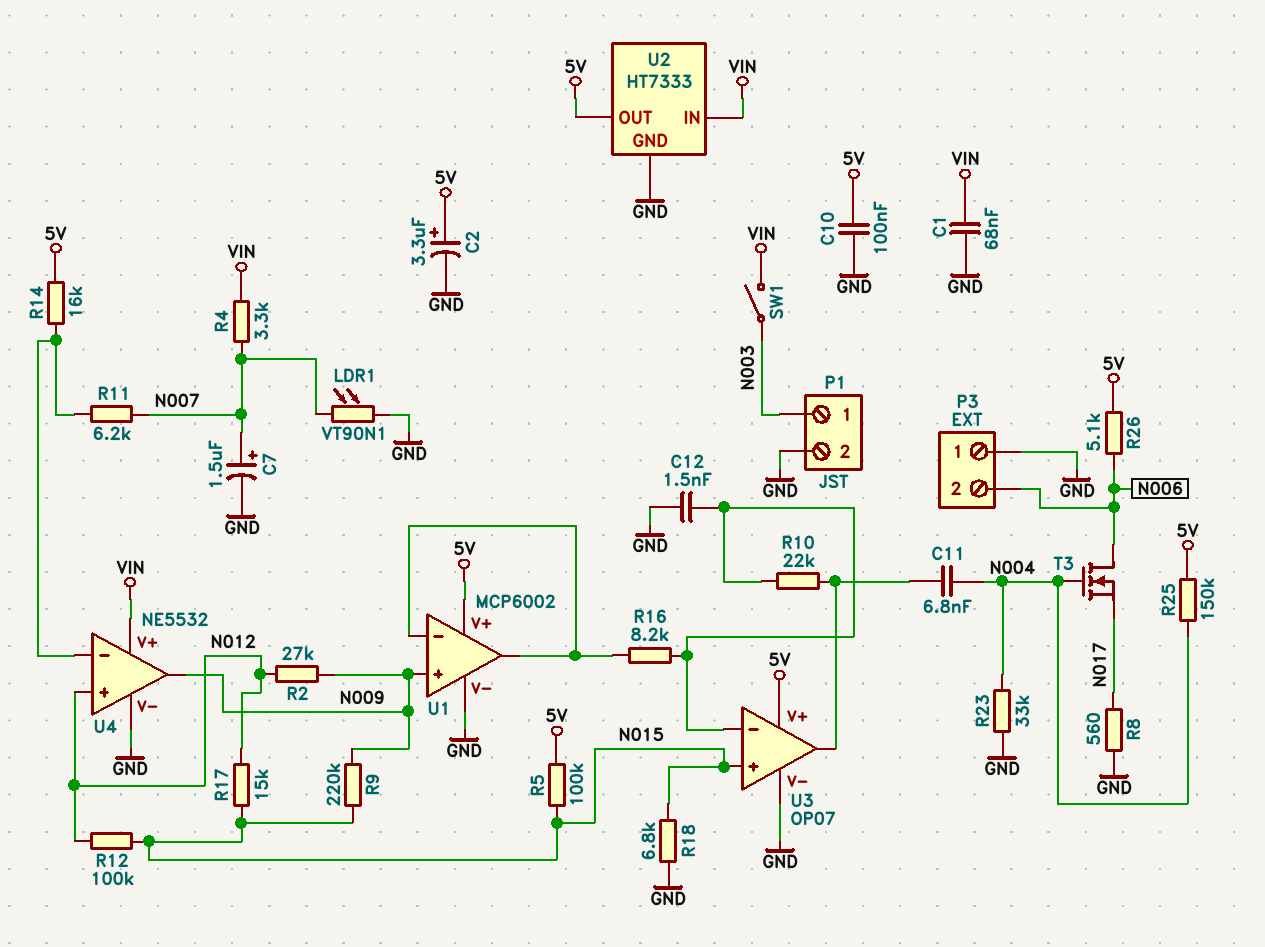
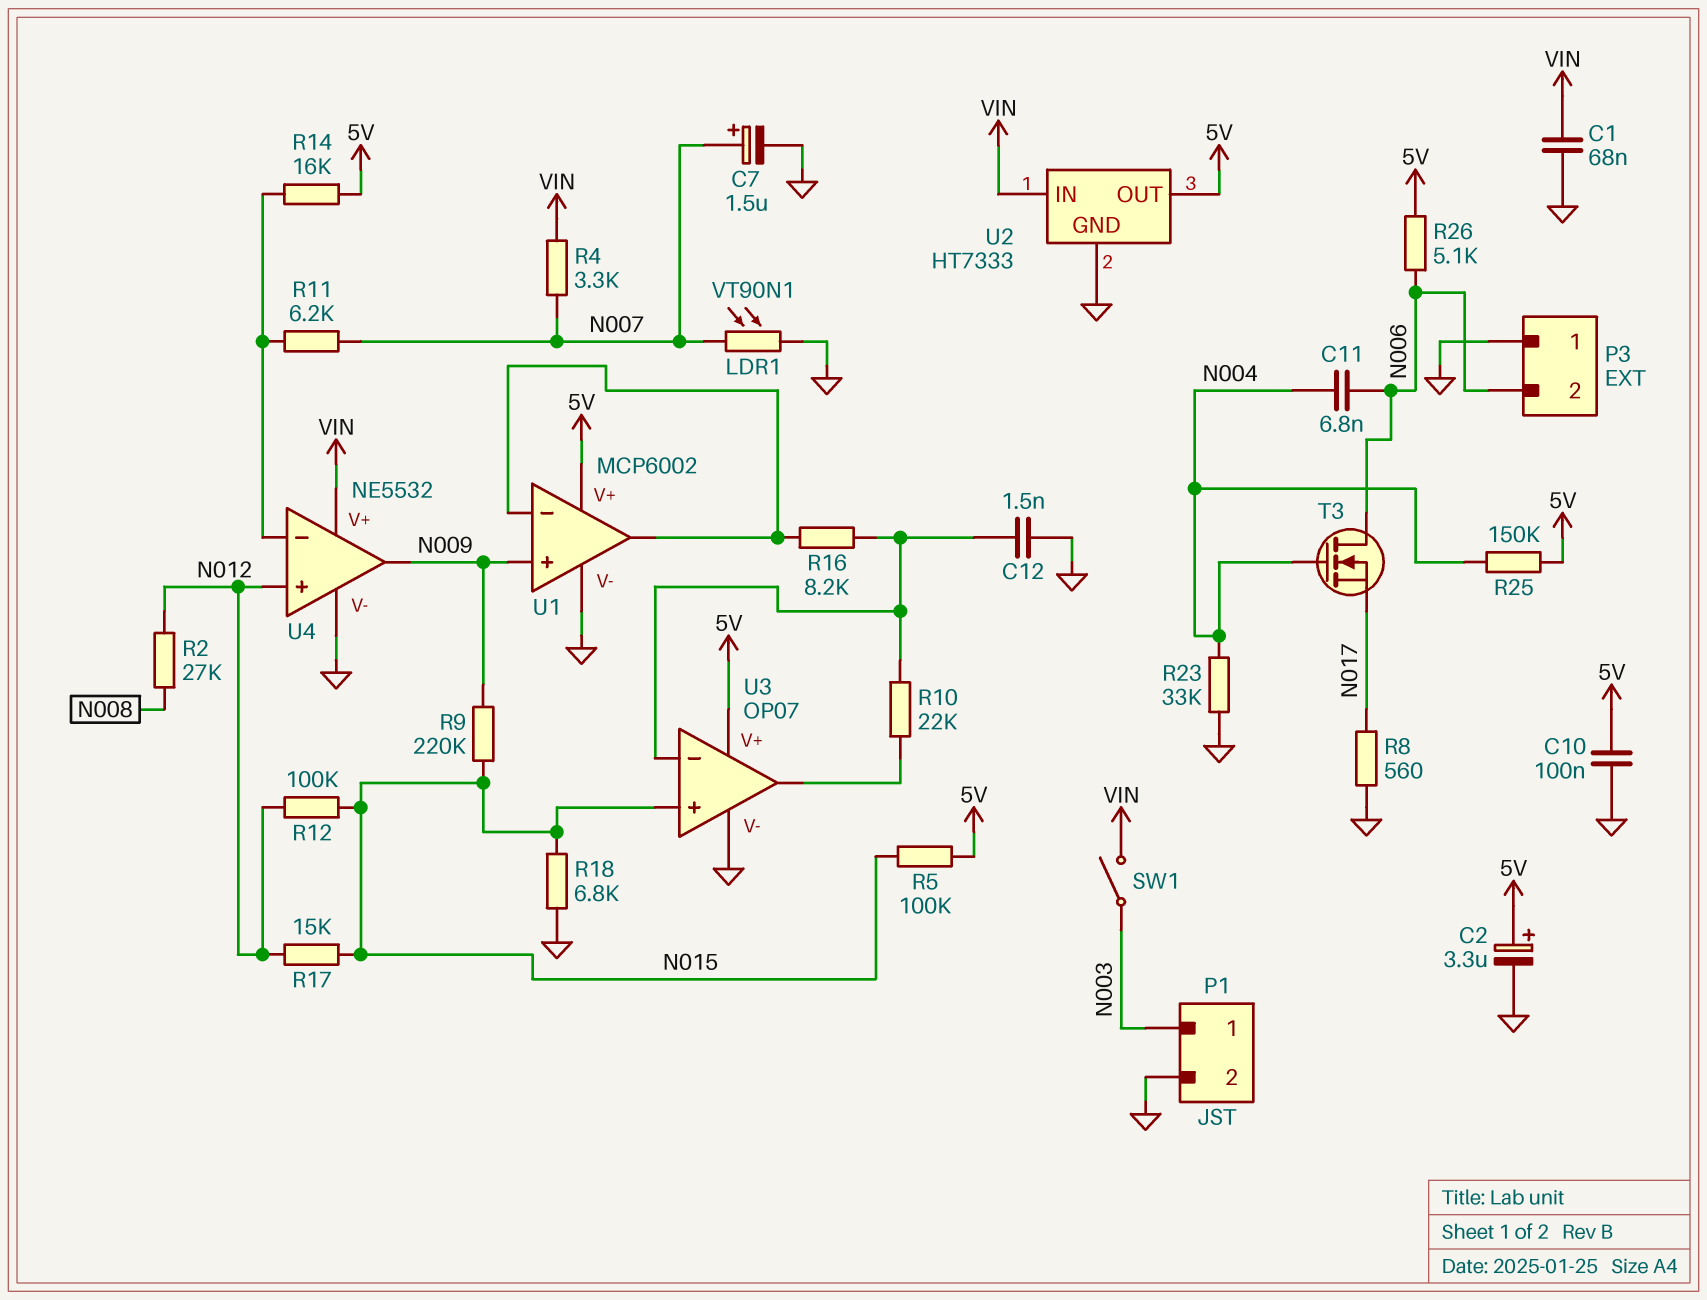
C11: 6.8nF (N004, U3/out) -> 6.8nF (N004, N006)
R2: 27k (N009, N012) -> 27k (N008, N012)

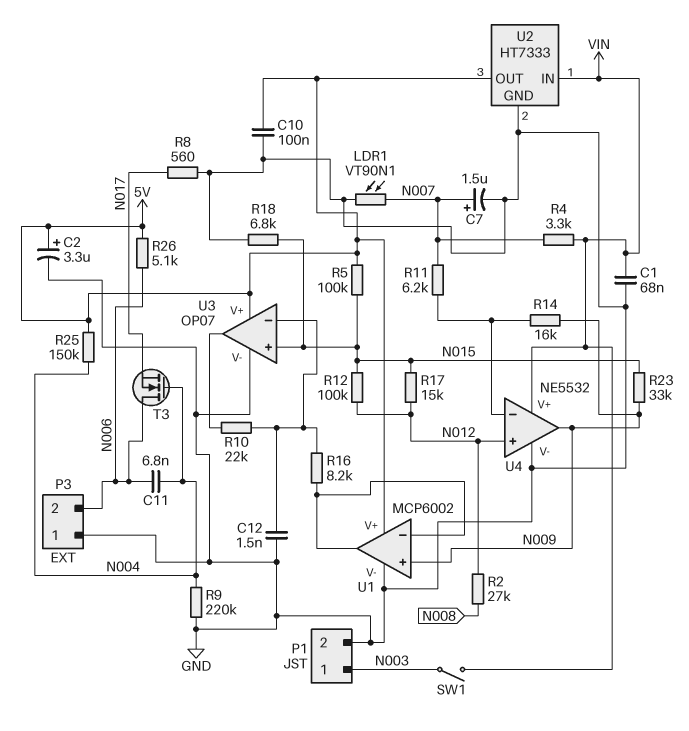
R9: 220k (N009, N015) -> 220k (GND, N004)
R14: 16k (5V, U4/in-) -> 16k (N009, U4/in-)
R23: 33k (GND, N004) -> 33k (N009, N015)

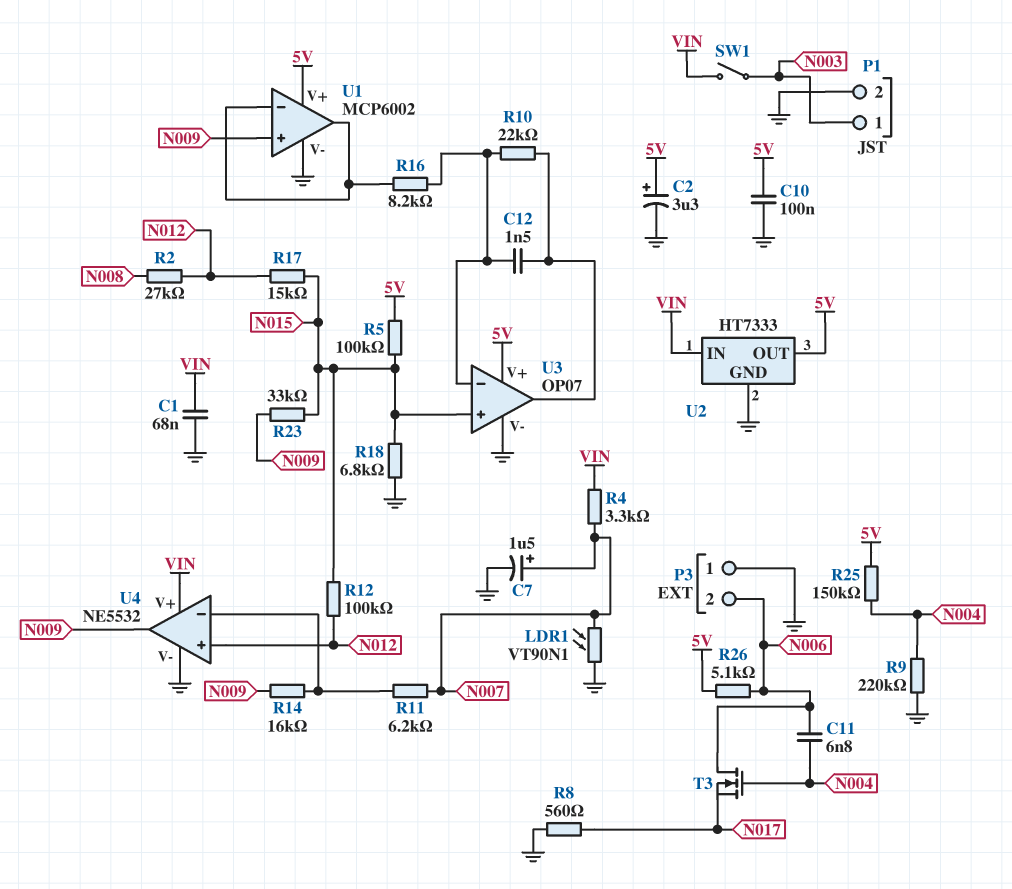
C12: 1.5nF (GND, U3/in-) -> 1.5nF (U3/in-, U3/out)

